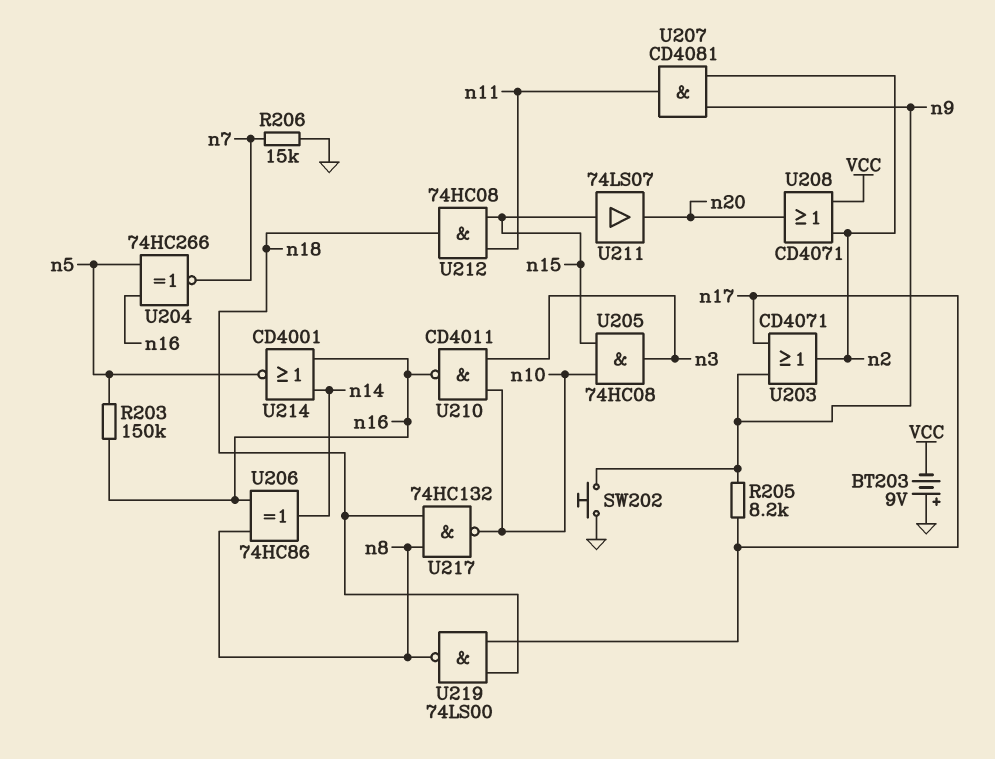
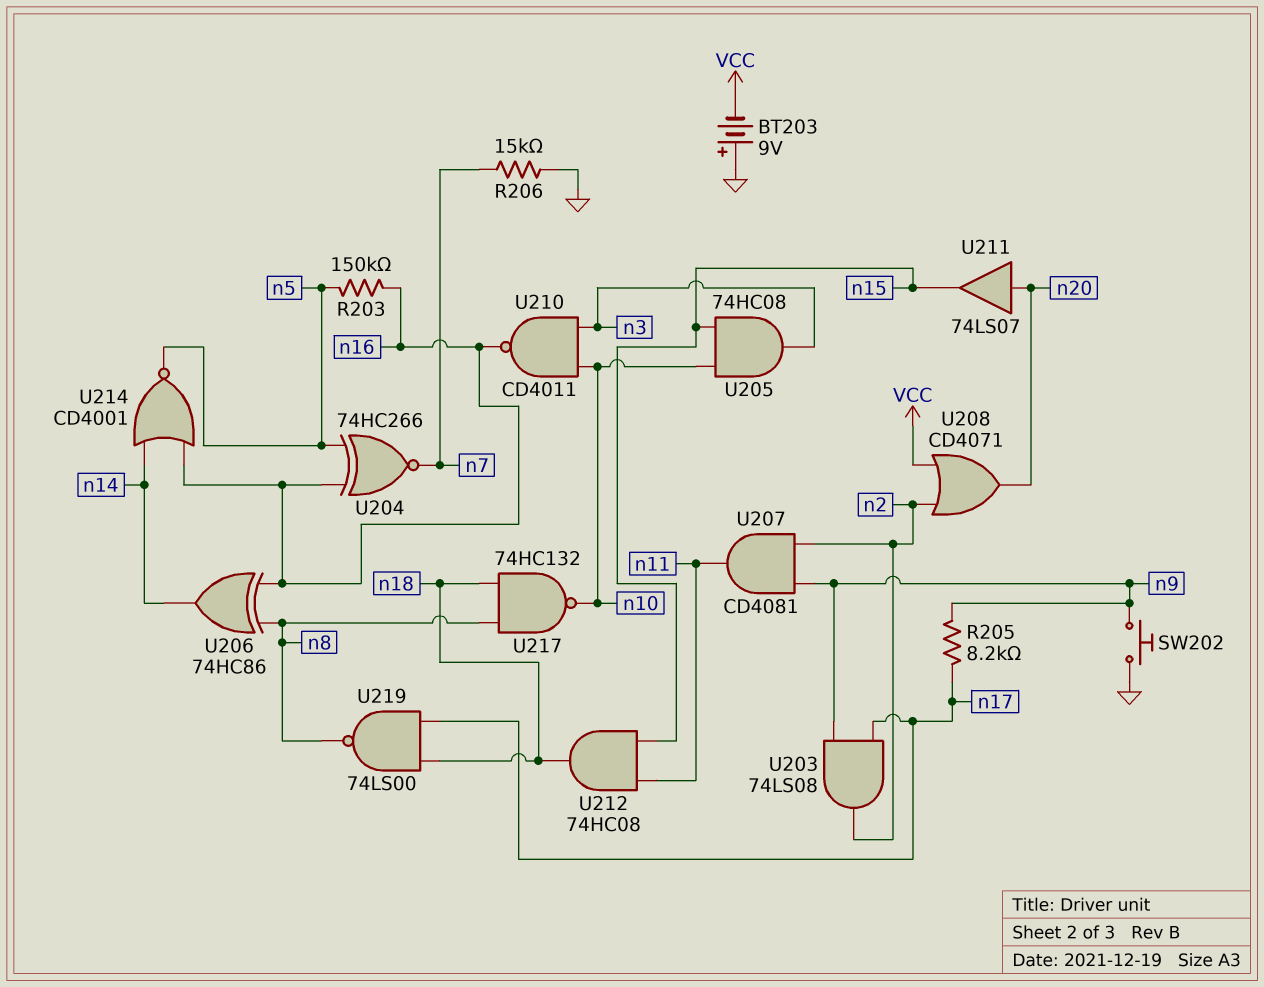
U203: OR CD4071 (in n9, in n17, out n2) -> AND 74LS08 (in n9, in n17, out n2)
U211: buffer 74LS07 (in n15, out n20) -> buffer 74LS07 (in n20, out n15)

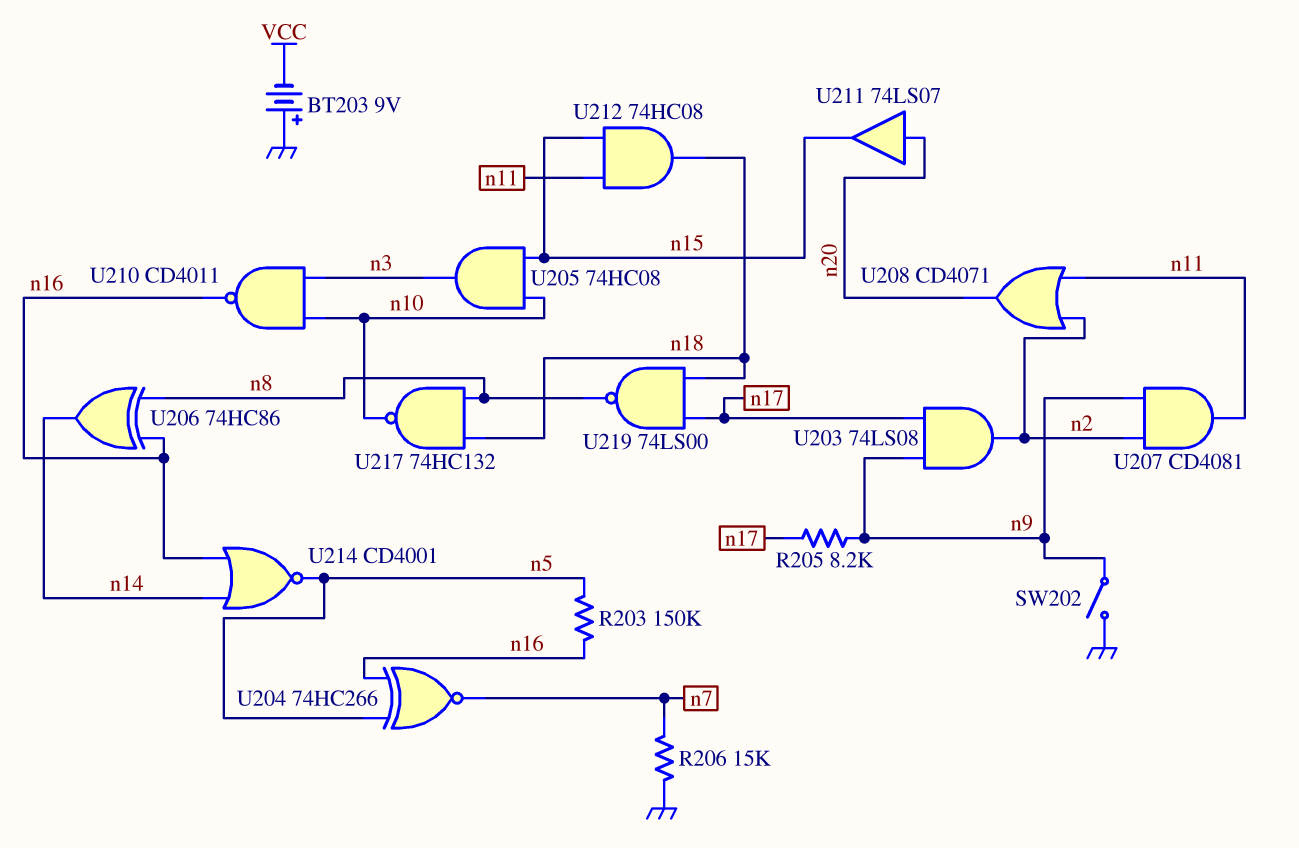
SW202: button (GND, n9) -> switch (GND, n9)
U208: OR CD4071 (in VCC, in n2, out n20) -> OR CD4071 (in n2, in n11, out n20)

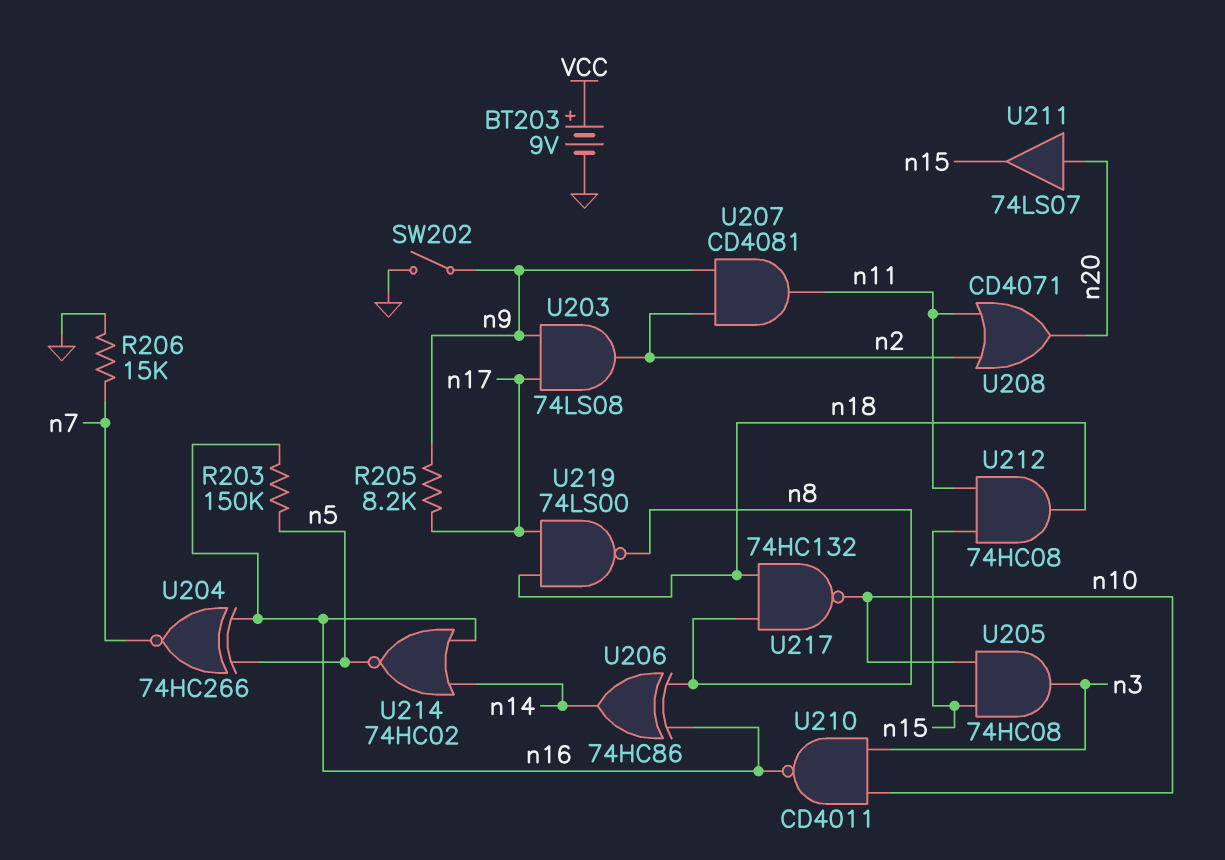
BT203: 9V (plus GND, minus VCC) -> 9V (plus VCC, minus GND)
U214: NOR CD4001 (in n14, in n16, out n5) -> NOR 74HC02 (in n14, in n16, out n5)

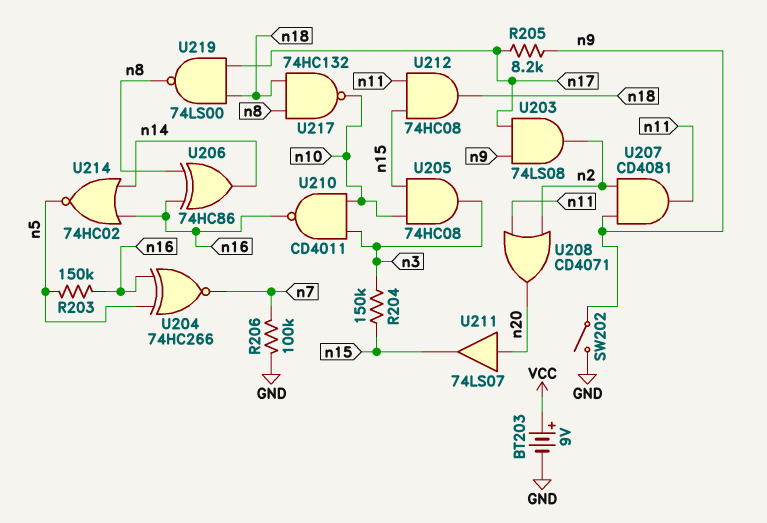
R204: none -> 150k (n3, n15)
R206: 15k (GND, n7) -> 100k (GND, n7)

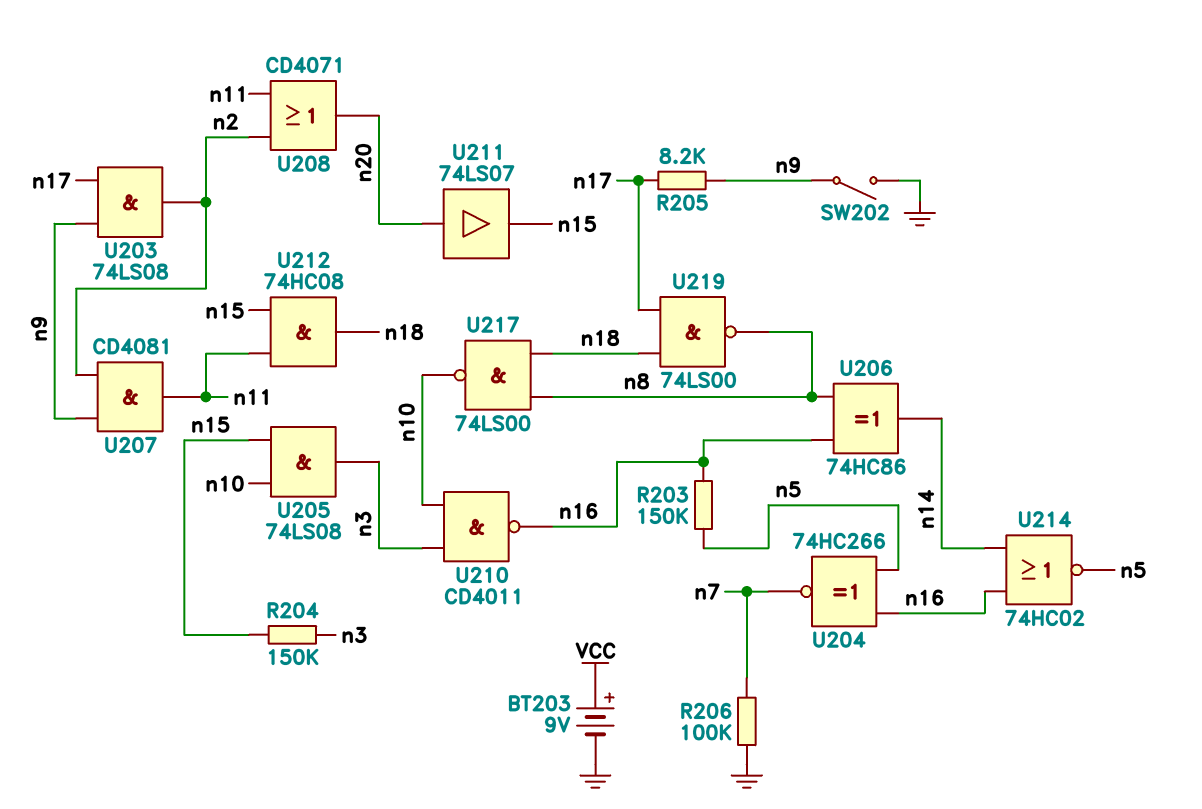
U205: AND 74HC08 (in n10, in n15, out n3) -> AND 74LS08 (in n10, in n15, out n3)
U217: NAND 74HC132 (in n8, in n18, out n10) -> NAND 74LS00 (in n8, in n18, out n10)

